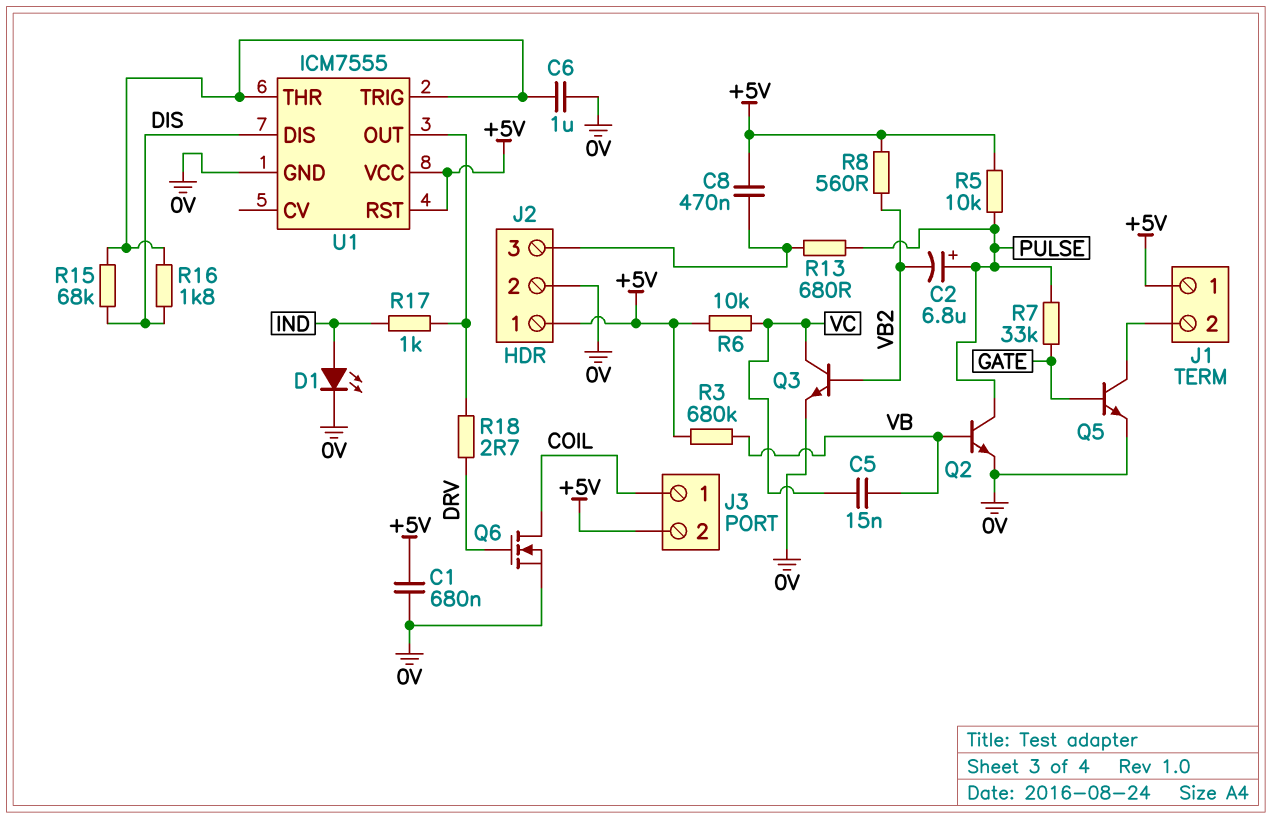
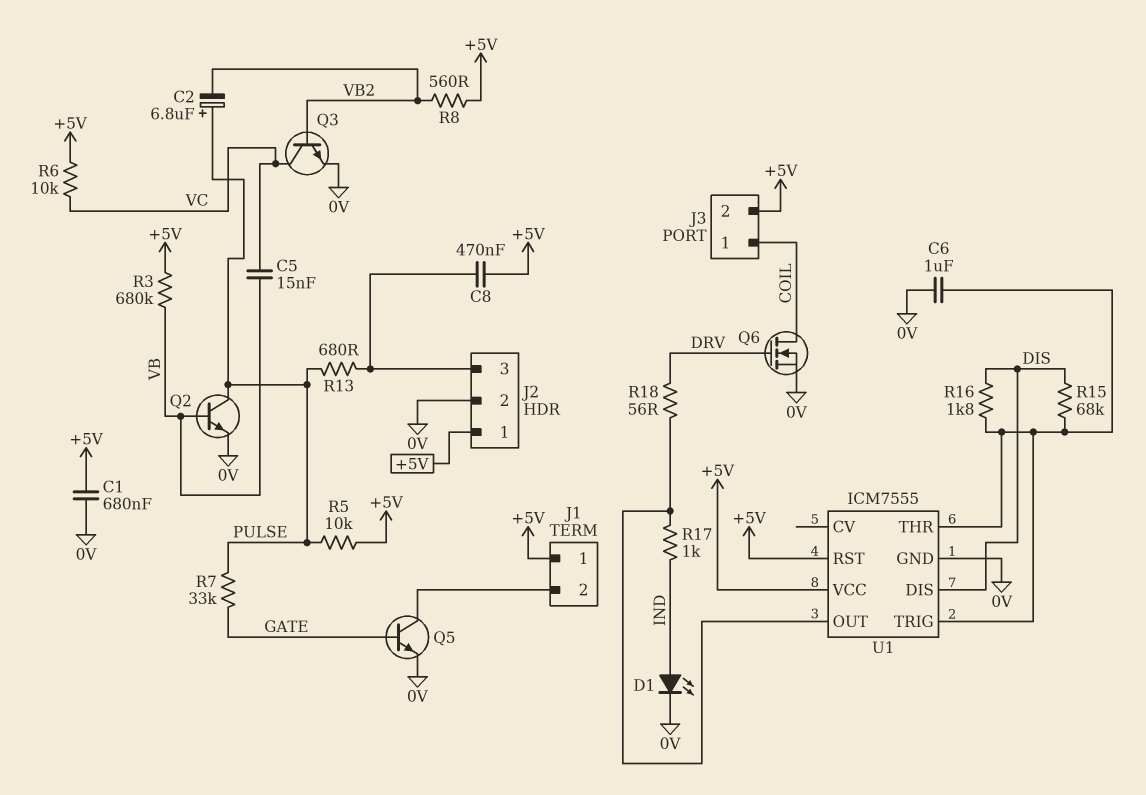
R18: 2.7 (DRV, U1/OUT) -> 56 (DRV, U1/OUT)

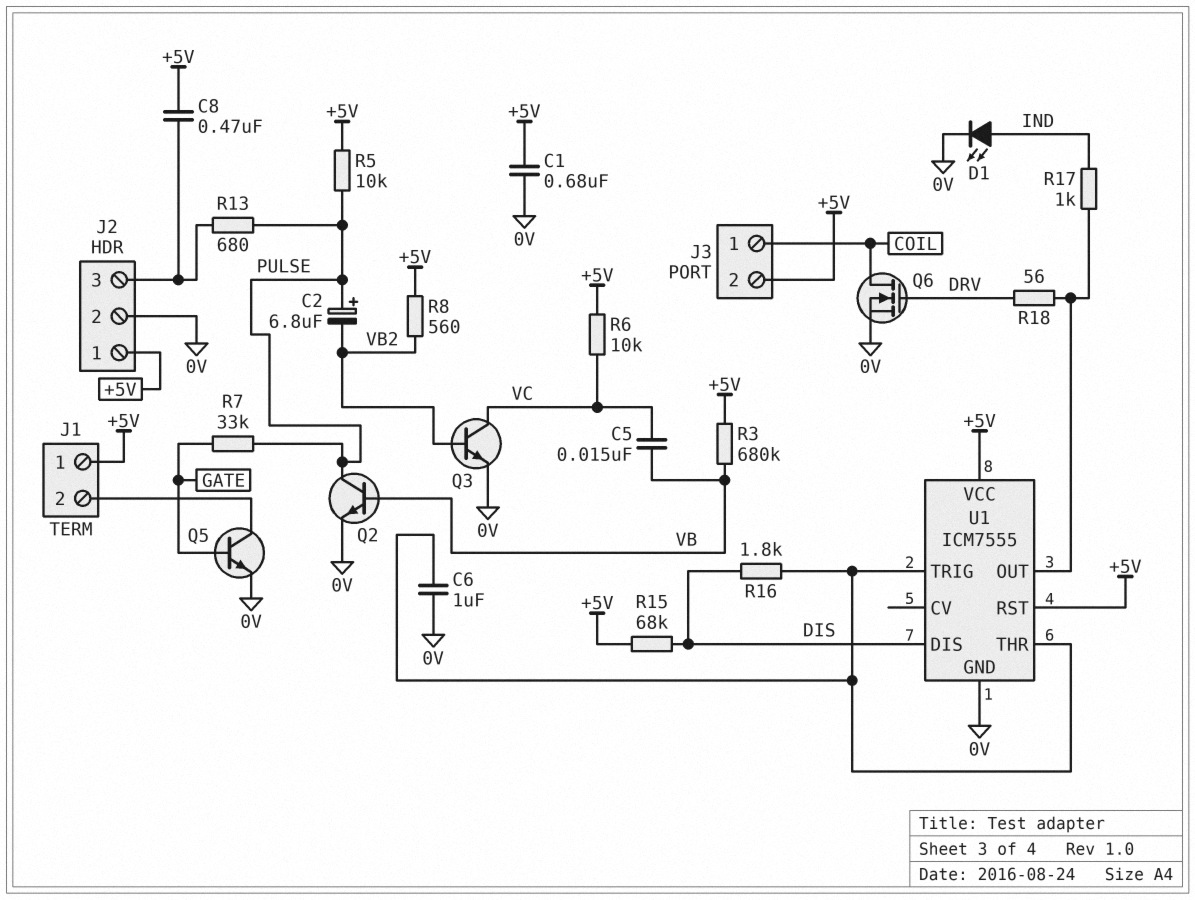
R15: 68k (DIS, U1/THR) -> 68k (+5V, DIS)

